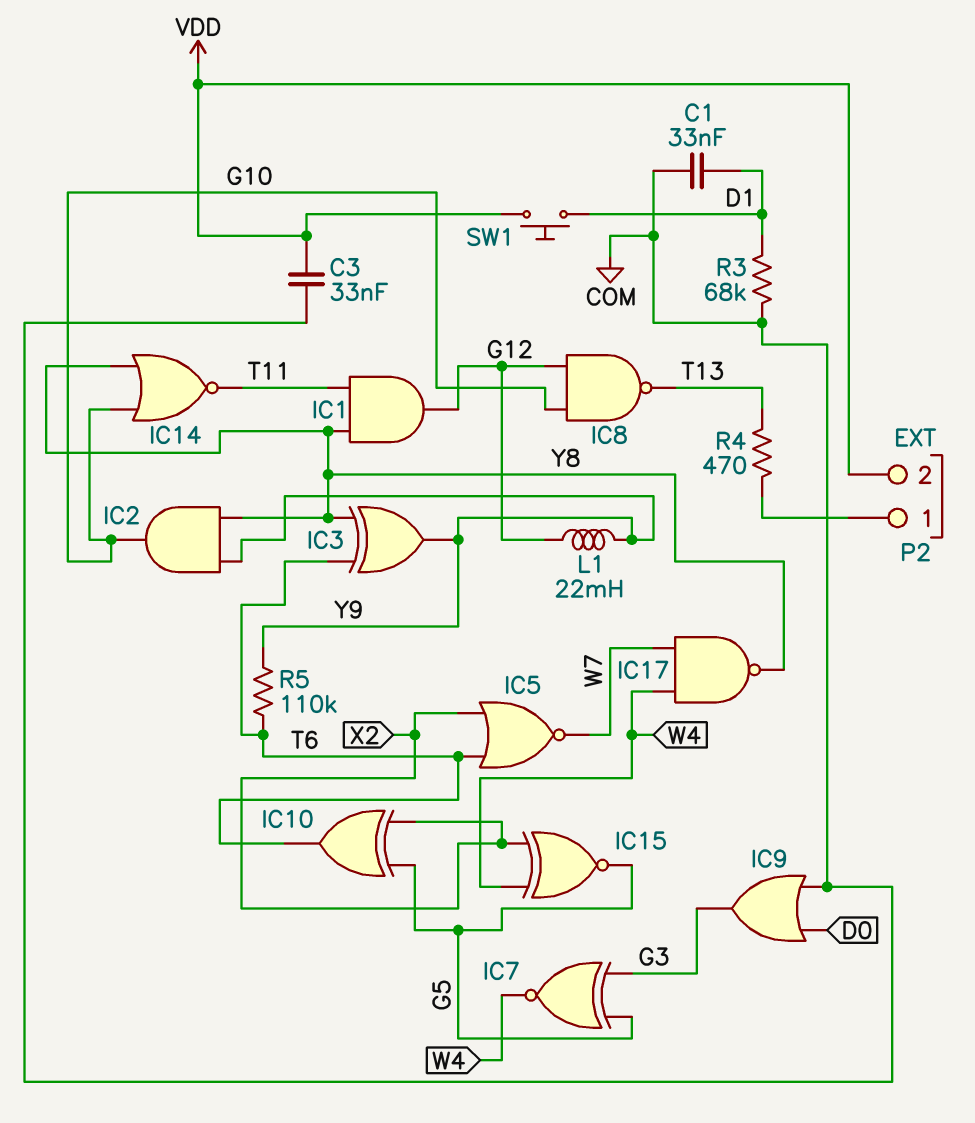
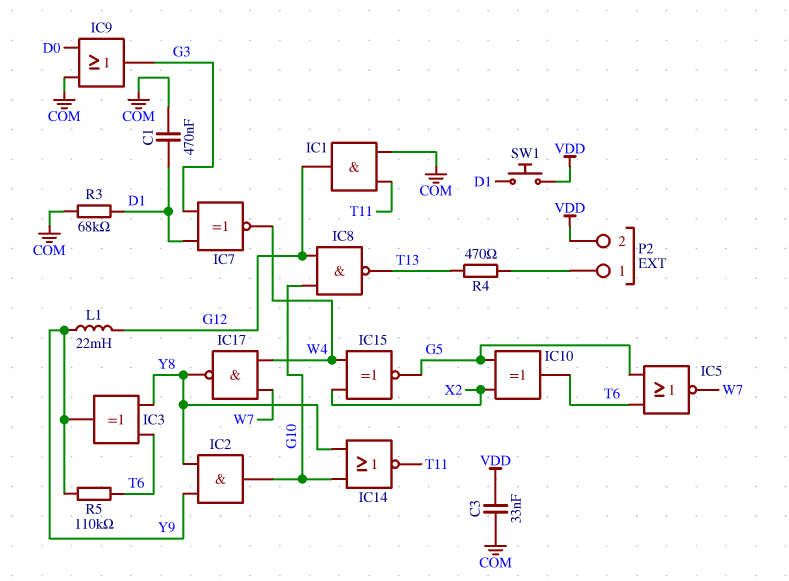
C1: 33nF (COM, D1) -> 470nF (COM, D1)
IC1: AND (in T11, in Y8, out G12) -> AND (in COM, in T11, out G12)
IC5: NOR (in T6, in X2, out W7) -> NOR (in G5, in T6, out W7)
IC7: XNOR (in G3, in G5, out W4) -> XNOR (in D1, in G3, out W4)

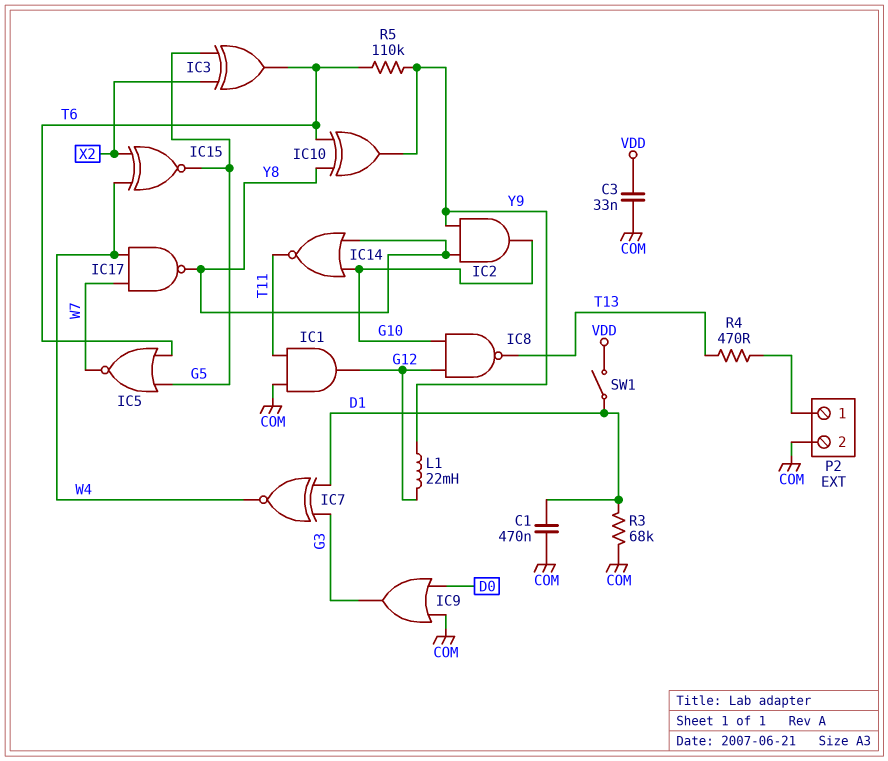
IC3: XOR (in T6, in Y8, out Y9) -> XOR (in G5, in X2, out T6)
IC10: XOR (in G5, in X2, out T6) -> XOR (in T6, in Y8, out Y9)
P2 pin 2: VDD -> COM
SW1: button (D1, VDD) -> switch (D1, VDD)

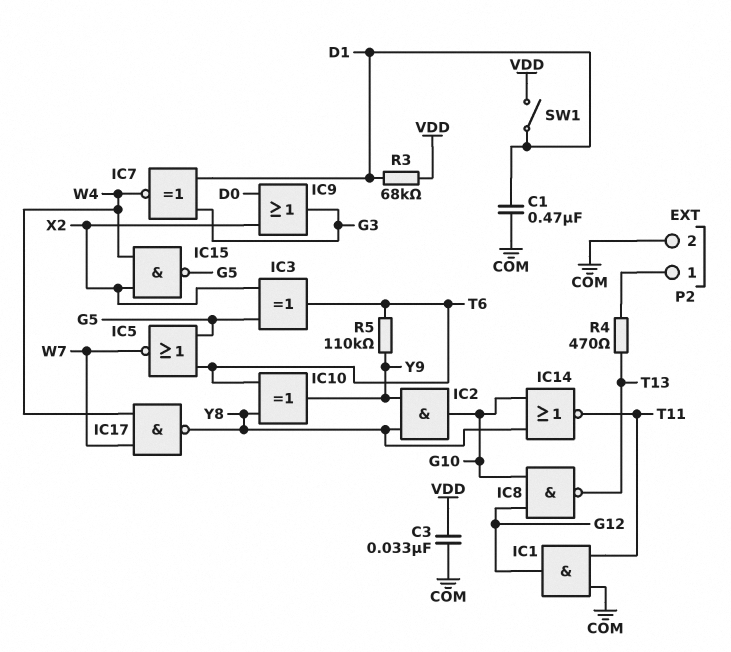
IC9: OR (in COM, in D0, out G3) -> OR (in D0, in X2, out G3)
IC15: XNOR (in W4, in X2, out G5) -> NAND (in W4, in X2, out G5)
L1: 22mH (G12, Y9) -> none
R3: 68k (COM, D1) -> 68k (D1, VDD)

